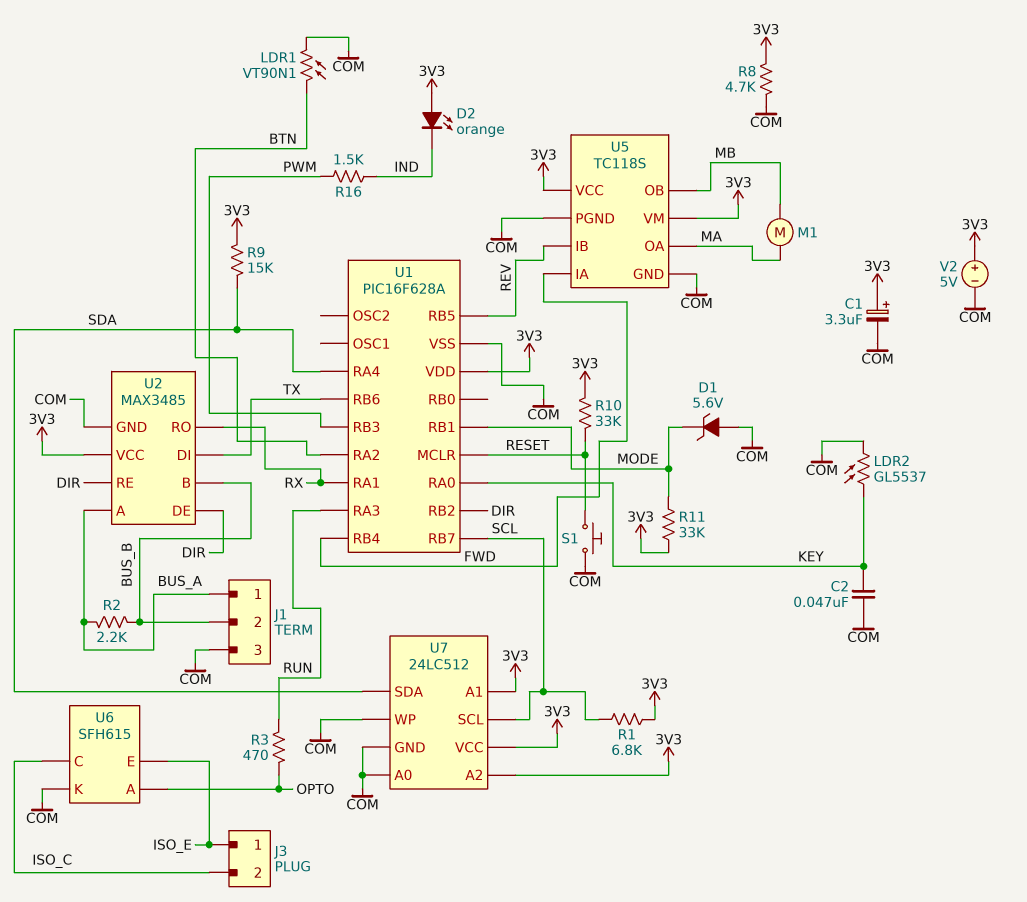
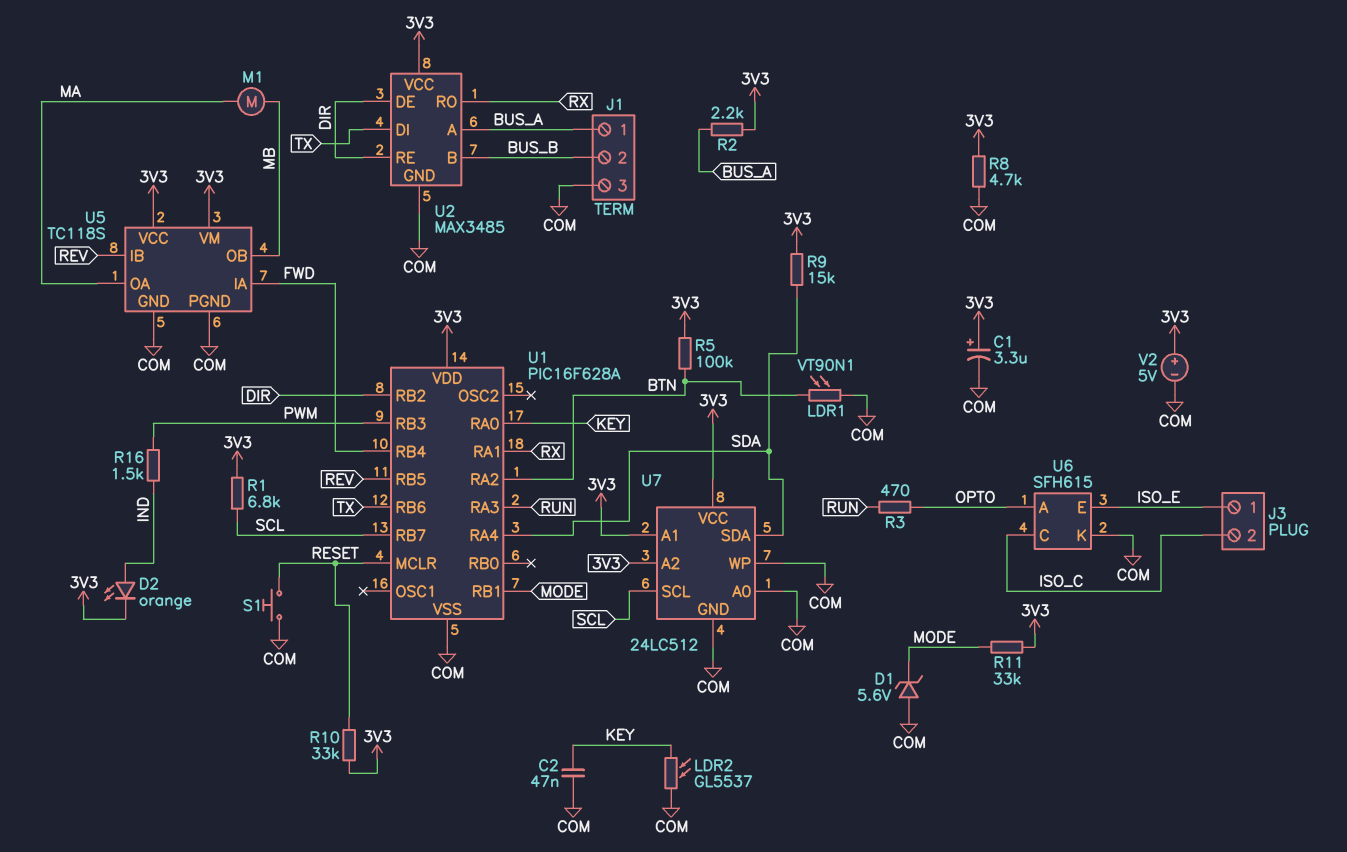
D2: LED orange (A 3V3, K IND) -> LED orange (A IND, K 3V3)
R2: 2.2k (BUS_A, BUS_B) -> 2.2k (3V3, BUS_A)
R5: none -> 100k (3V3, BTN)

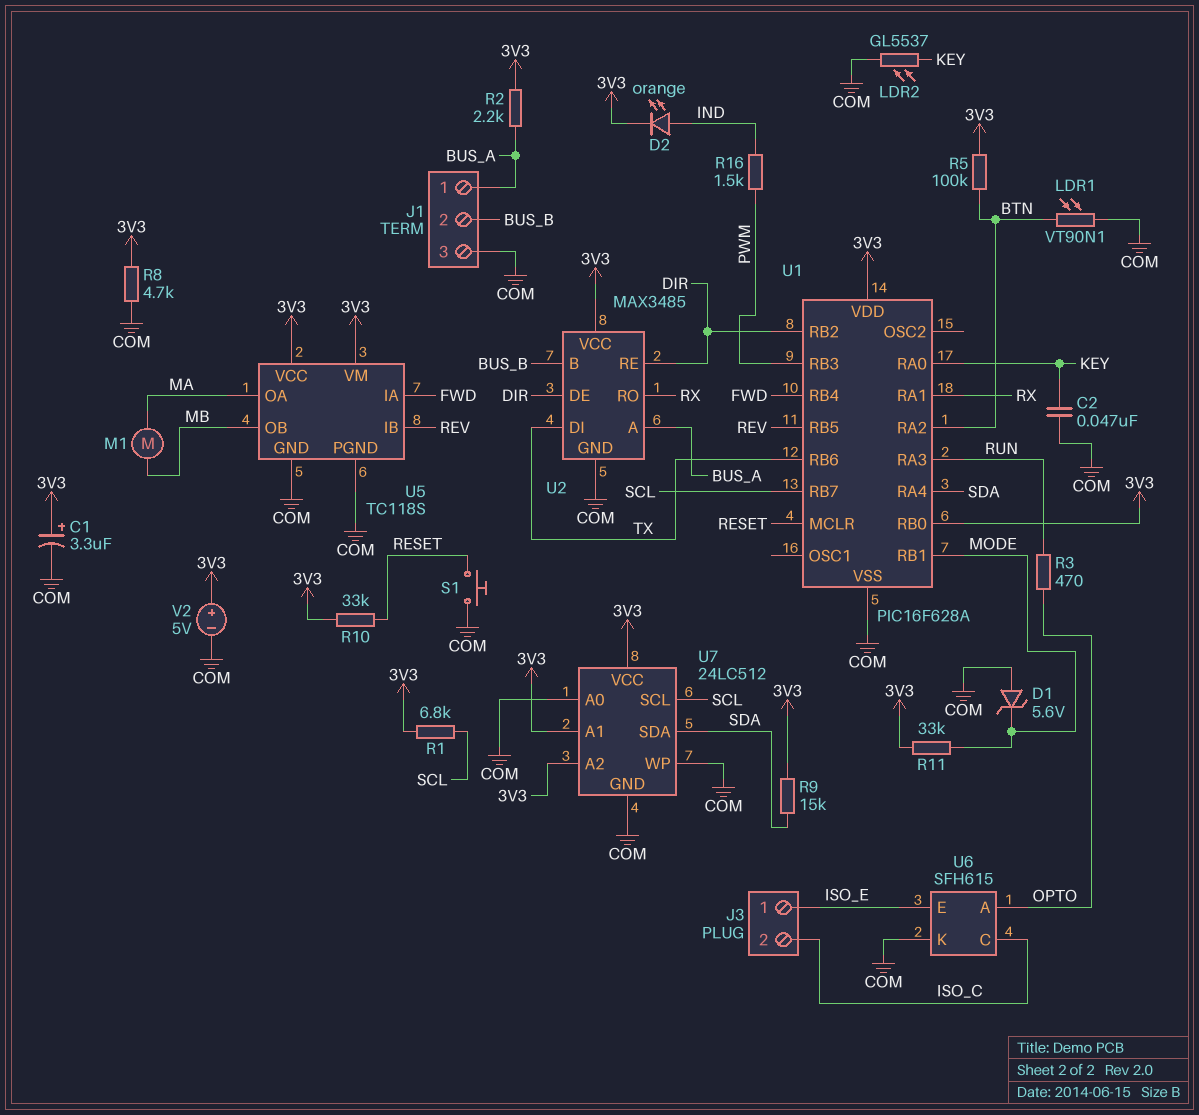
U1 pin RB0: none -> 3V3

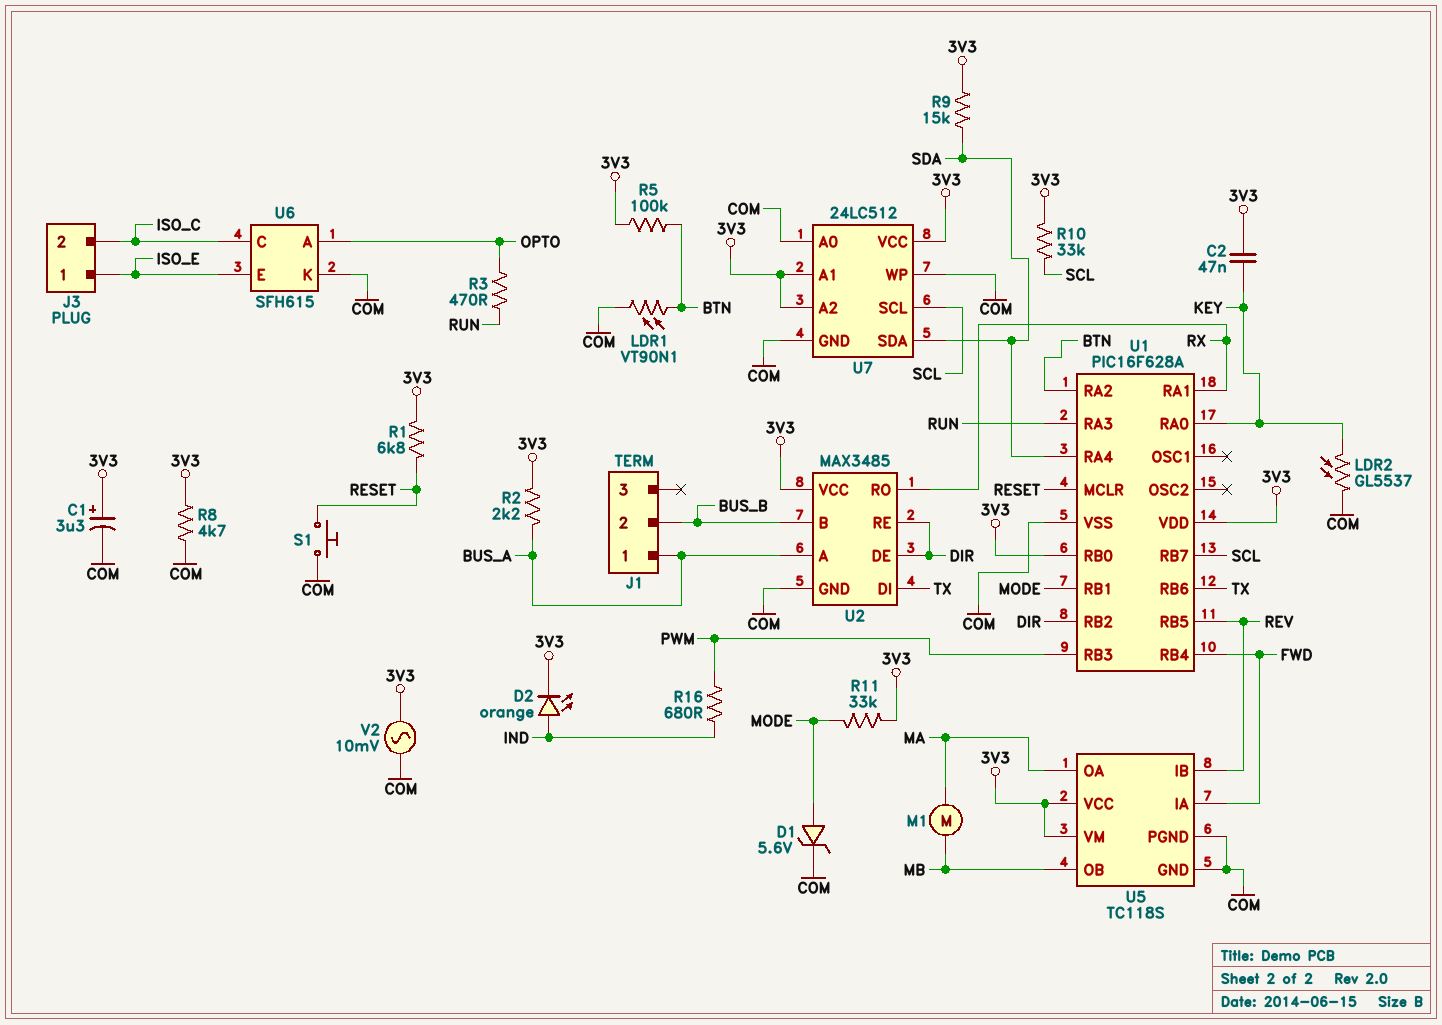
C2: 47nF (COM, KEY) -> 47nF (3V3, KEY)
D1: zener 5.6V (A COM, K MODE) -> zener 5.6V (A MODE, K COM)
J1 pin 3: COM -> none
R1: 6.8k (3V3, SCL) -> 6.8k (3V3, RESET)
R10: 33k (3V3, RESET) -> 33k (3V3, SCL)
R16: 1.5k (IND, PWM) -> 680 (IND, PWM)
V2: 5V (plus 3V3, minus COM) -> AC 10mV (3V3, COM)

